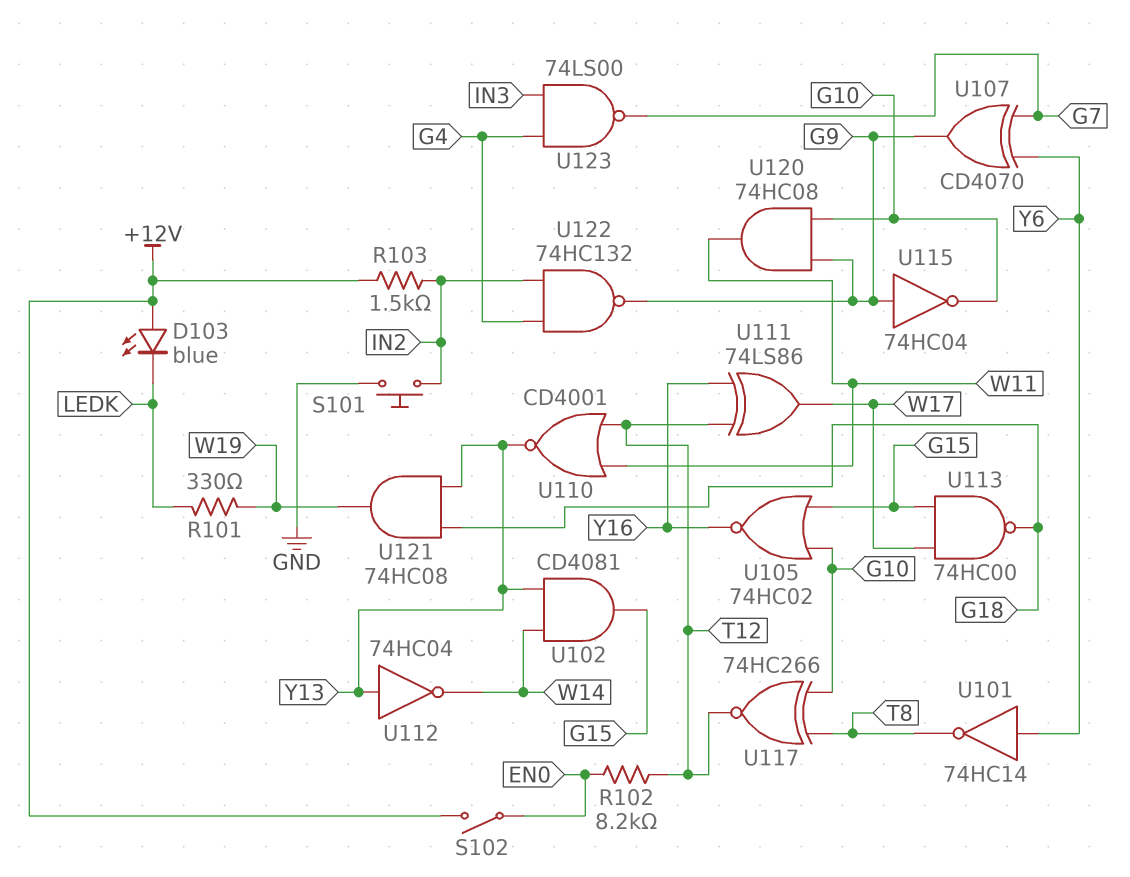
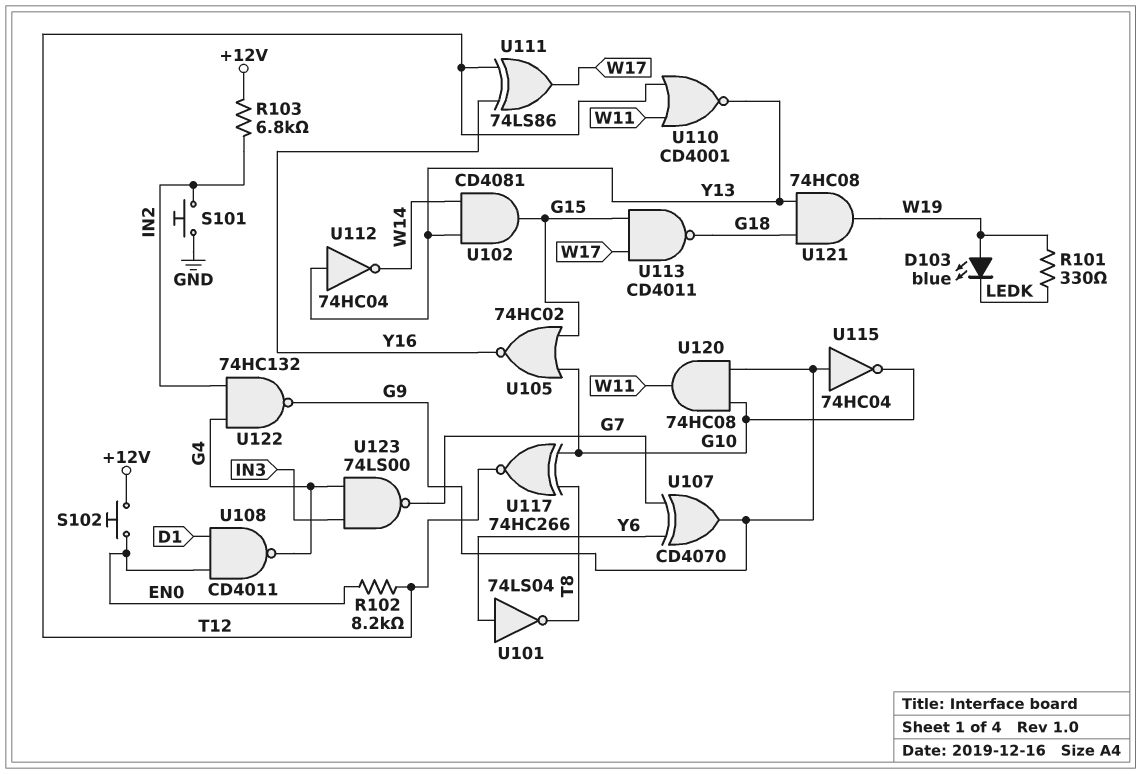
D103: LED blue (A +12V, K LEDK) -> LED blue (A W19, K LEDK)
R103: 1.5k (+12V, IN2) -> 6.8k (+12V, IN2)
S102: switch (+12V, EN0) -> button (+12V, EN0)
U101: NOT 74HC14 (in Y6, out T8) -> NOT 74LS04 (in Y6, out T8)
U108: none -> NAND CD4011 (in D1, in EN0, out G4)
U113: NAND 74HC00 (in G15, in W17, out G18) -> NAND CD4011 (in G15, in W17, out G18)

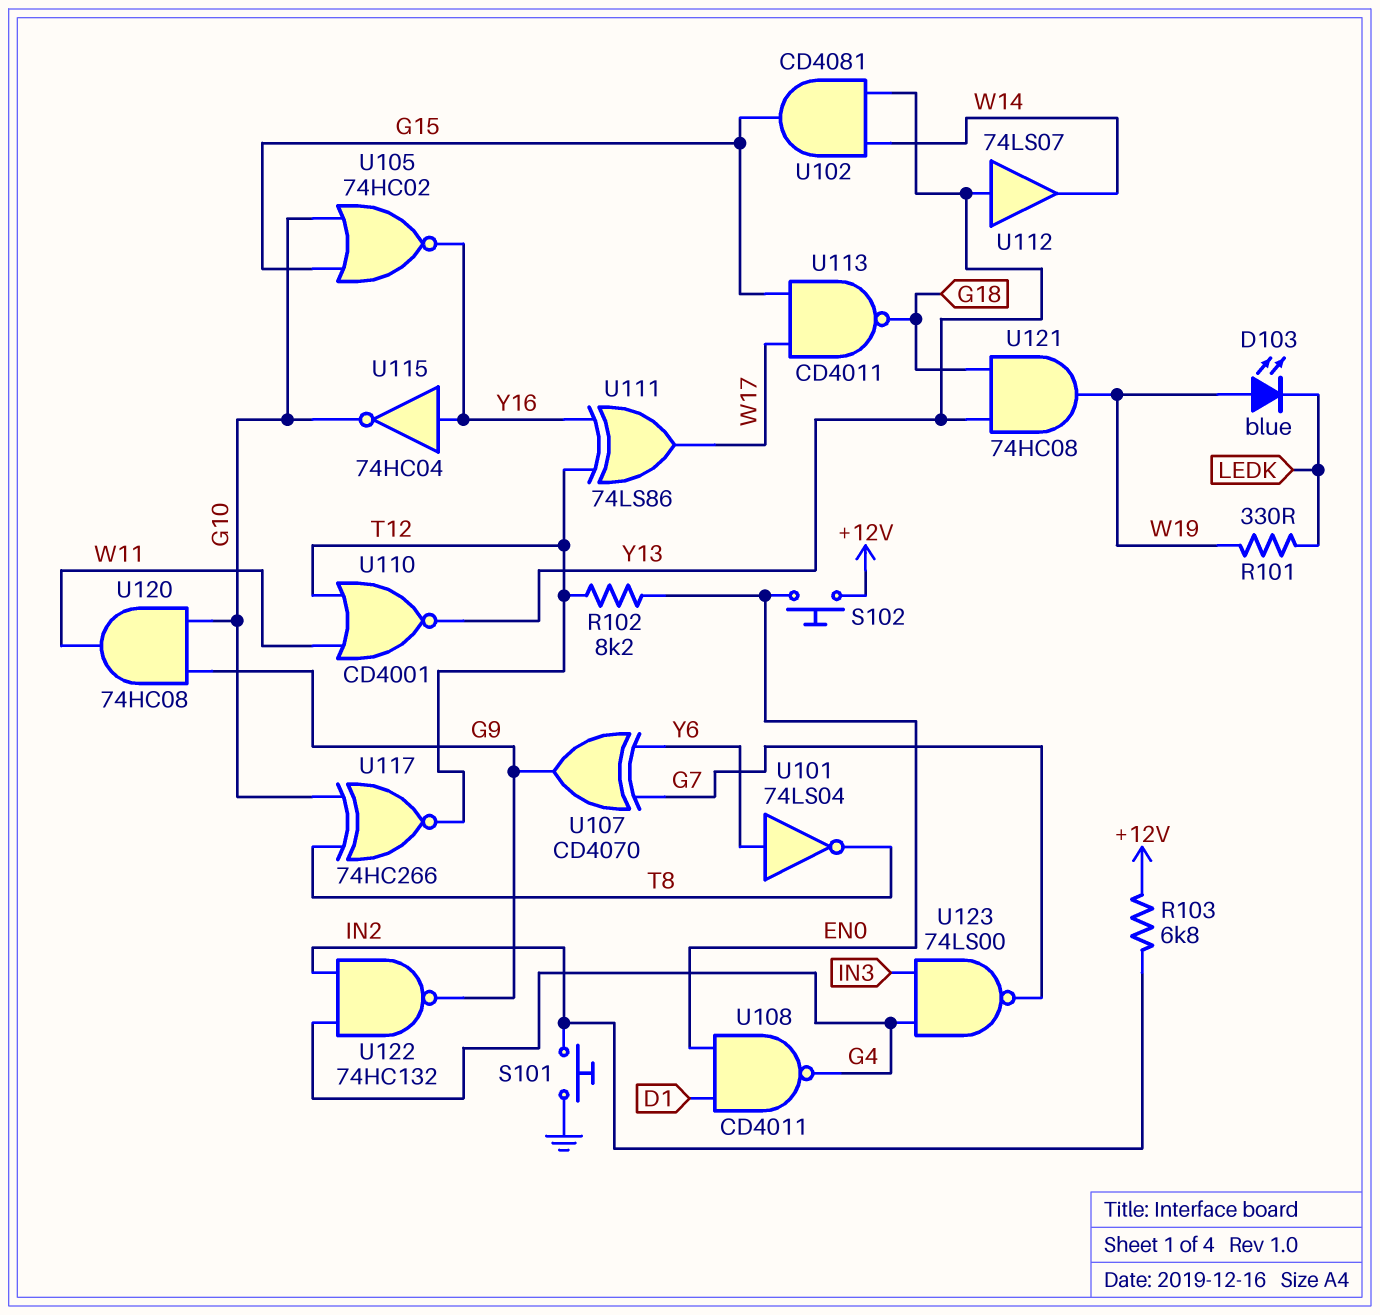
U112: NOT 74HC04 (in Y13, out W14) -> buffer 74LS07 (in Y13, out W14)
U115: NOT 74HC04 (in G9, out G10) -> NOT 74HC04 (in Y16, out G10)

